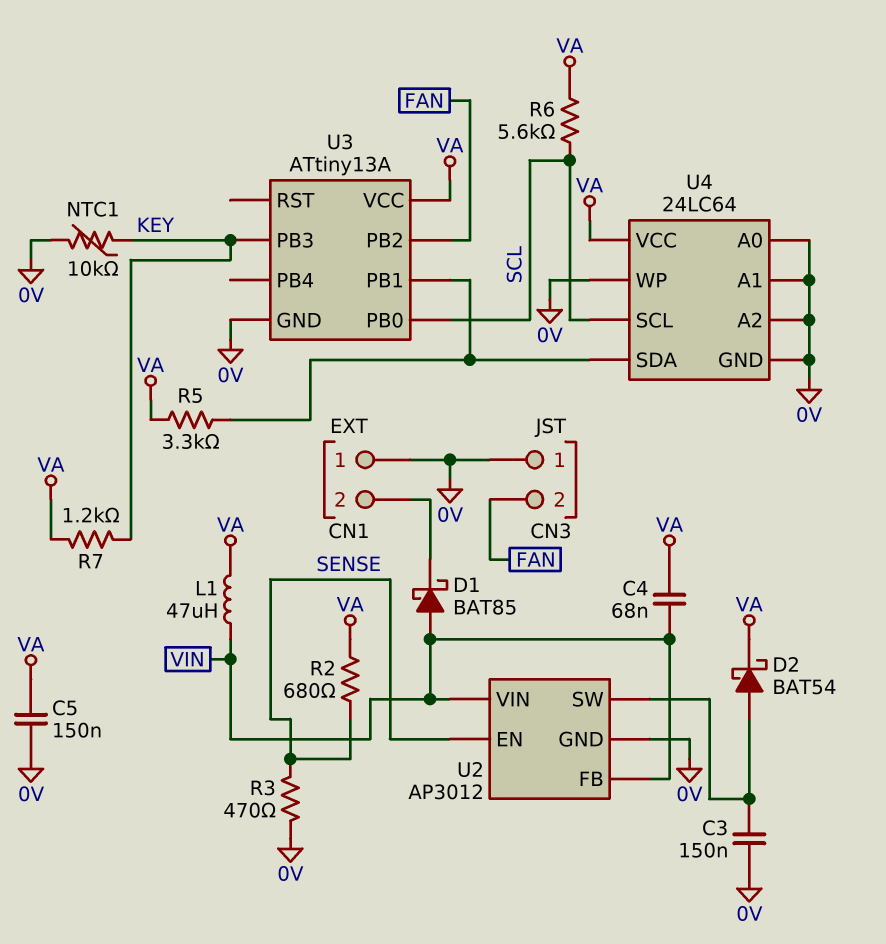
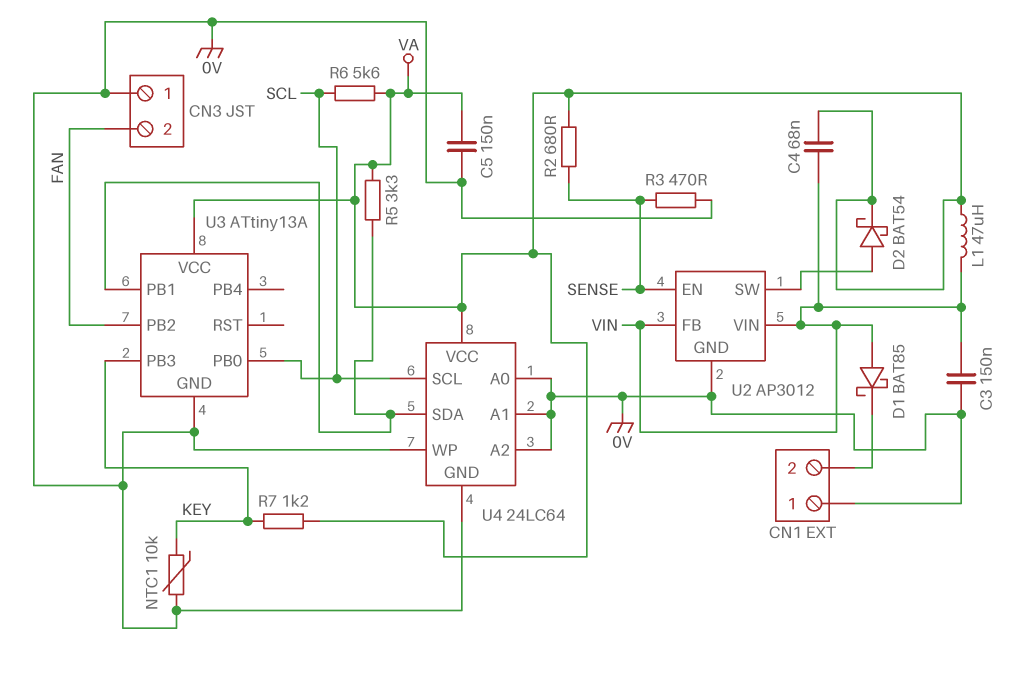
C3: 150nF (0V, U2/SW) -> 150nF (0V, VIN)

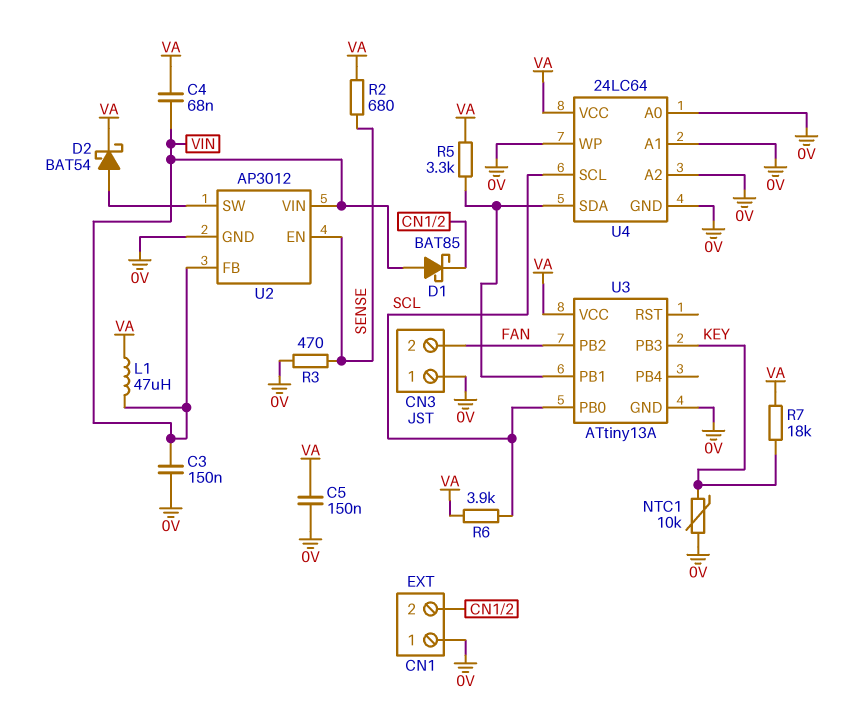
R6: 5.6k (SCL, VA) -> 3.9k (SCL, VA)
R7: 1.2k (KEY, VA) -> 18k (KEY, VA)

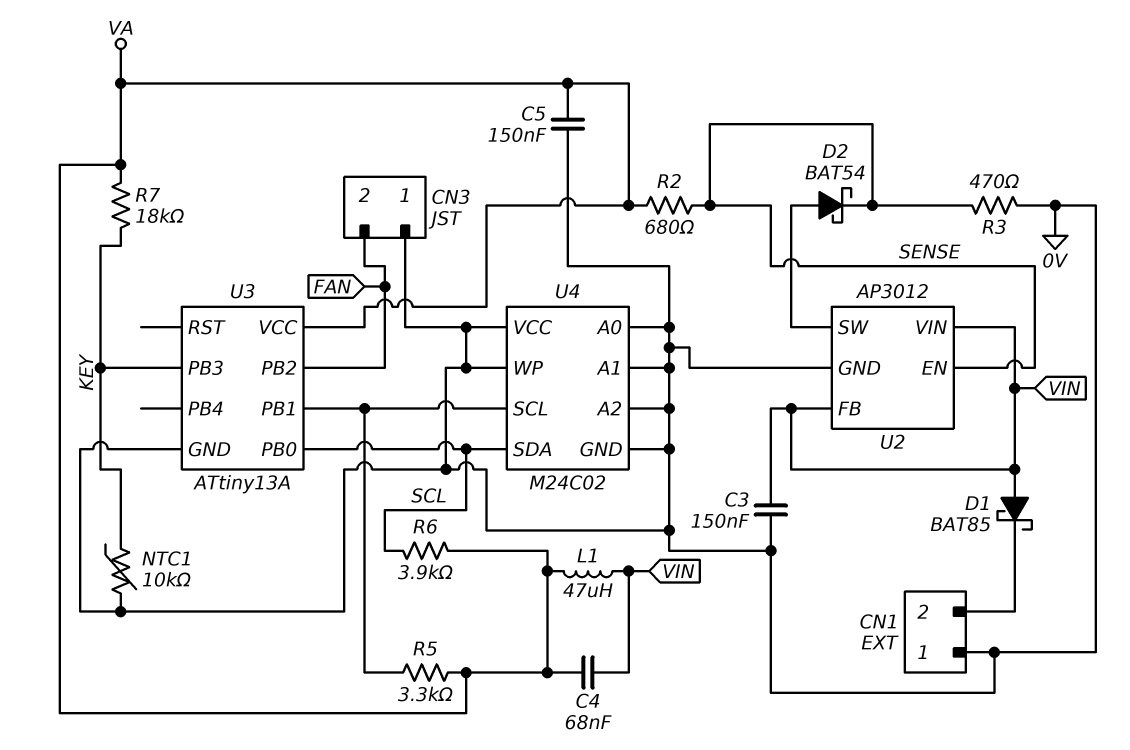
D2: schottky BAT54 (A U2/SW, K VA) -> schottky BAT54 (A U2/SW, K SENSE)
U4: 24LC64 -> M24C02
U4 pin SCL: SCL -> U3/PB1
U4 pin SDA: U3/PB1 -> SCL
U4 pin VCC: VA -> 0V

